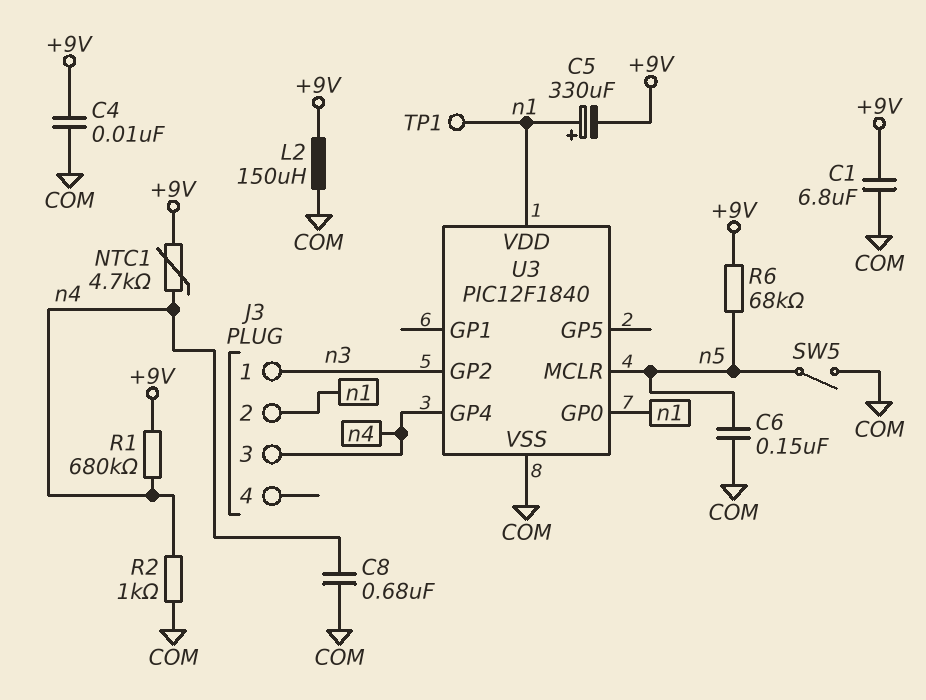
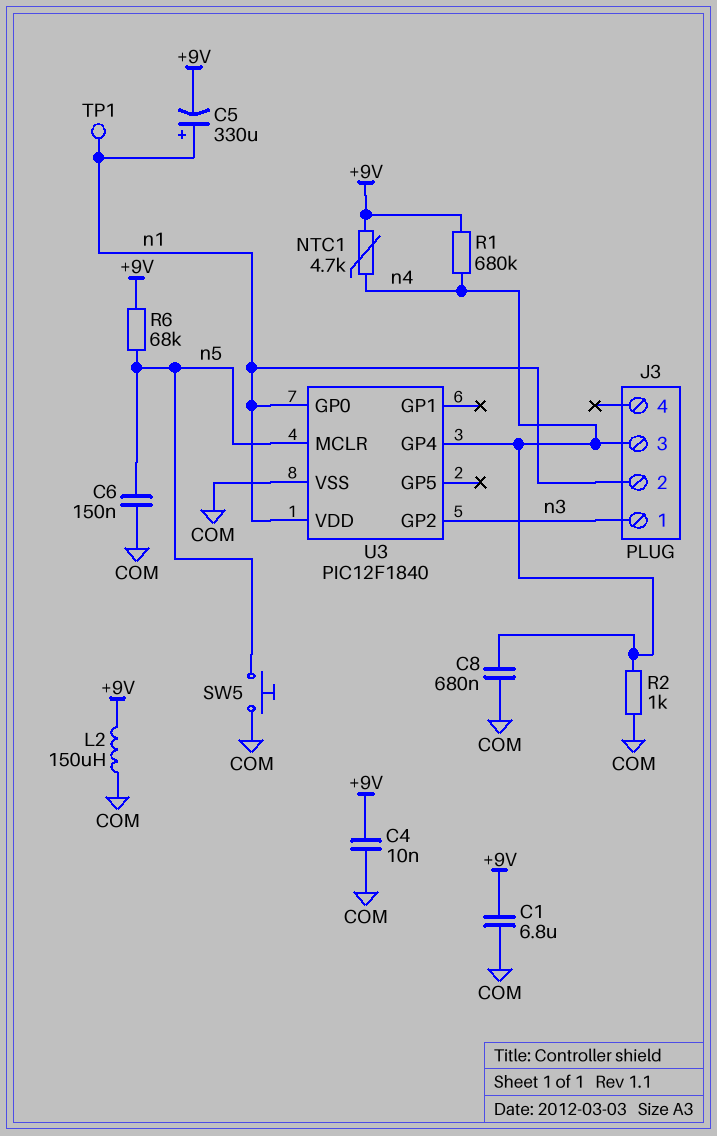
SW5: switch (COM, n5) -> button (COM, n5)

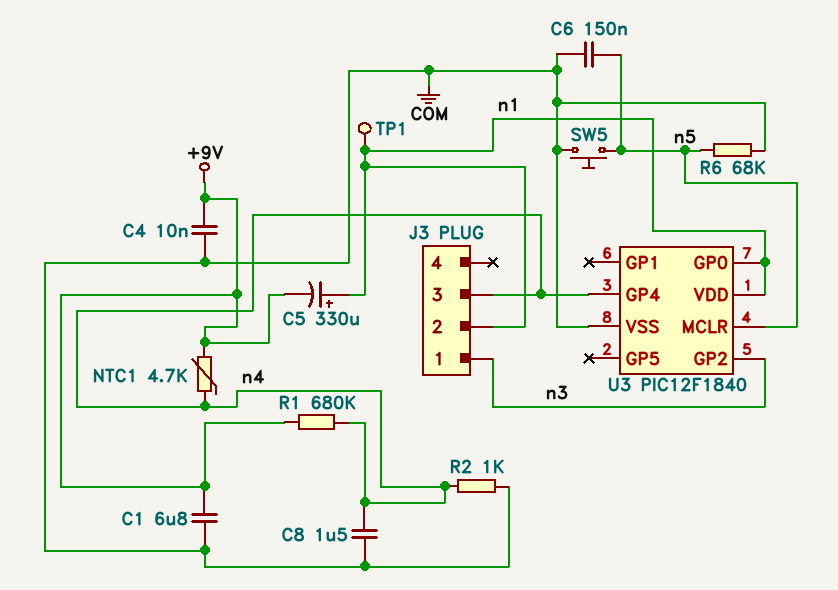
C8: 680nF (COM, n4) -> 1.5uF (COM, n4)
L2: 150uH (+9V, COM) -> none
R6: 68k (+9V, n5) -> 68k (COM, n5)

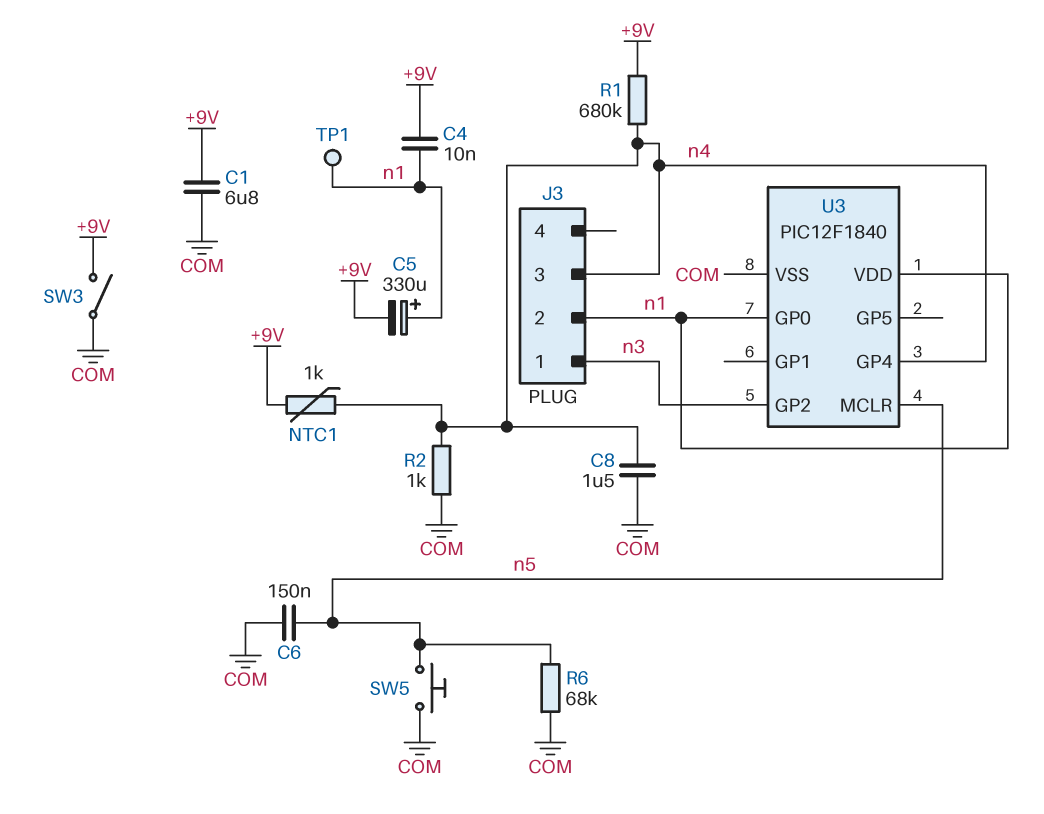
C4: 10nF (+9V, COM) -> 10nF (+9V, n1)
NTC1: 4.7k (+9V, n4) -> 1k (+9V, n4)
SW3: none -> switch (+9V, COM)

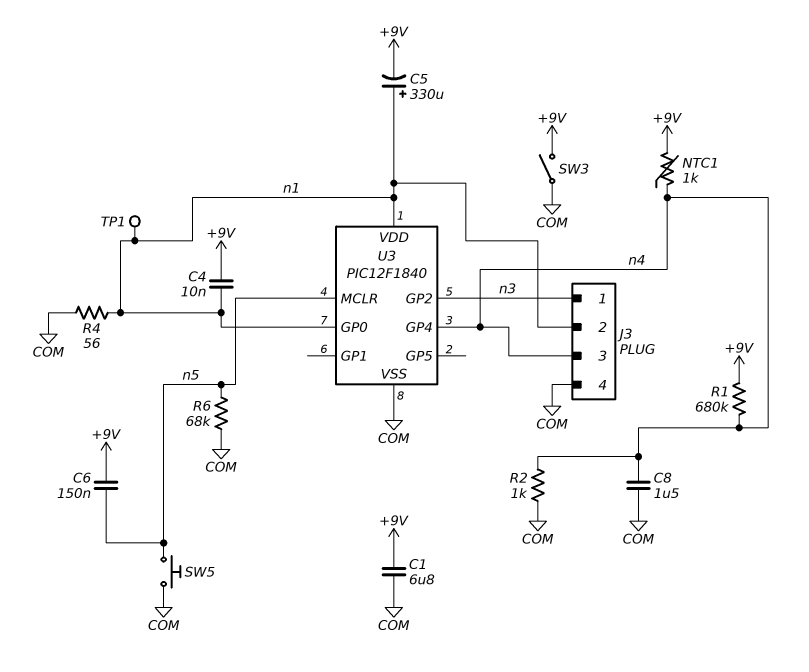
C6: 150nF (COM, n5) -> 150nF (+9V, n5)
J3 pin 4: none -> COM
R4: none -> 56 (COM, n1)

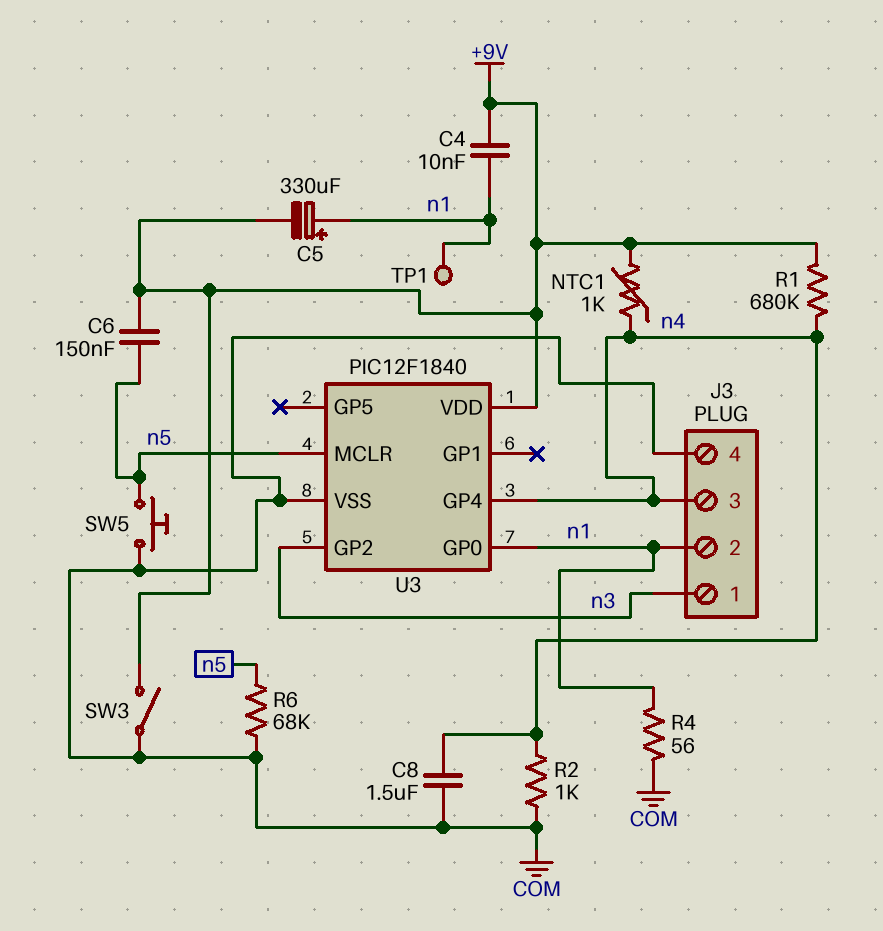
C1: 6.8uF (+9V, COM) -> none
U3 pin VDD: n1 -> +9V

